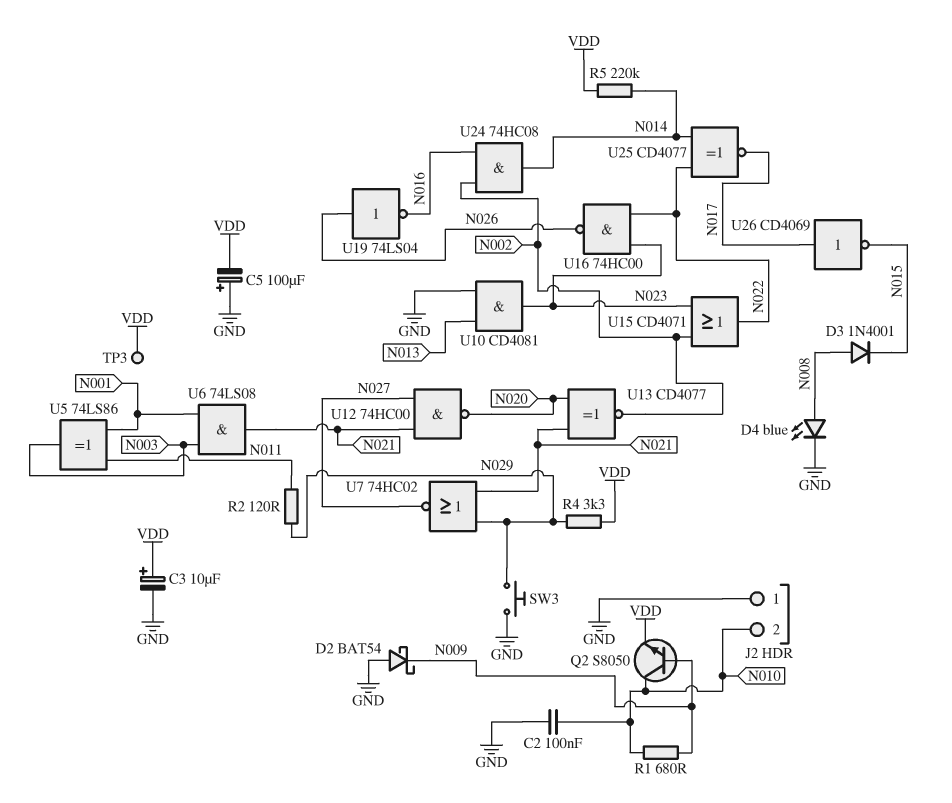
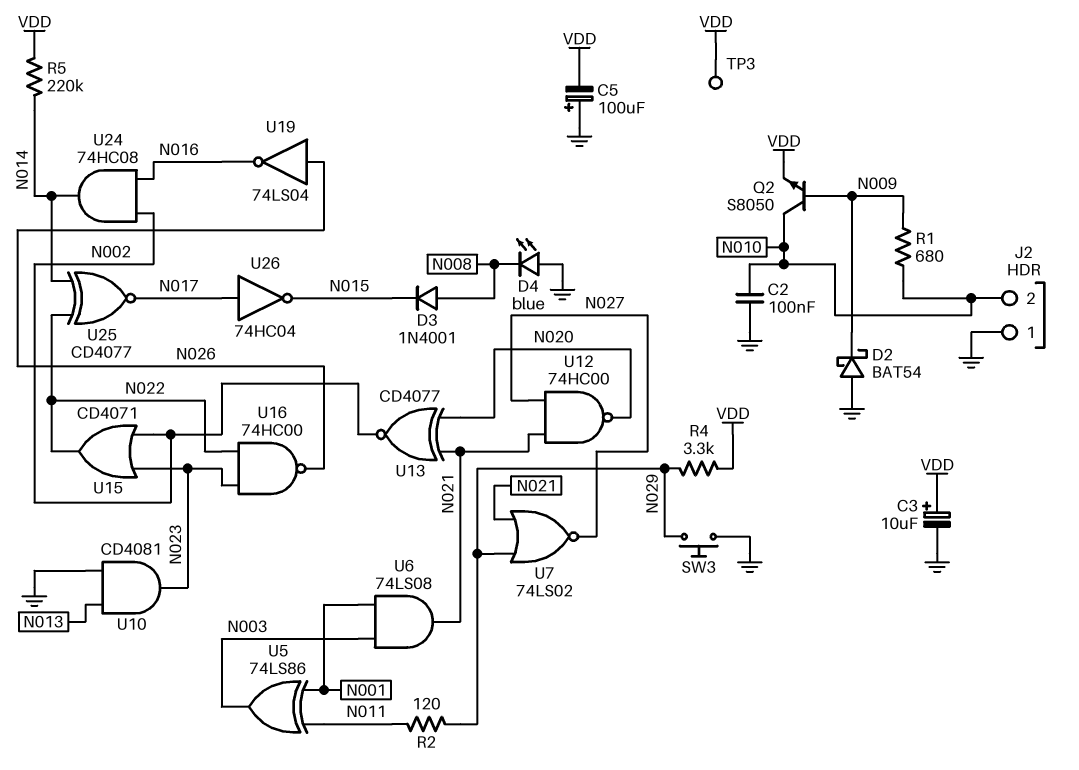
D4: LED blue (A N008, K GND) -> LED blue (A GND, K N008)
U7: NOR 74HC02 (in N021, in N029, out N027) -> NOR 74LS02 (in N021, in N029, out N027)
U26: NOT CD4069 (in N017, out N015) -> NOT 74HC04 (in N017, out N015)

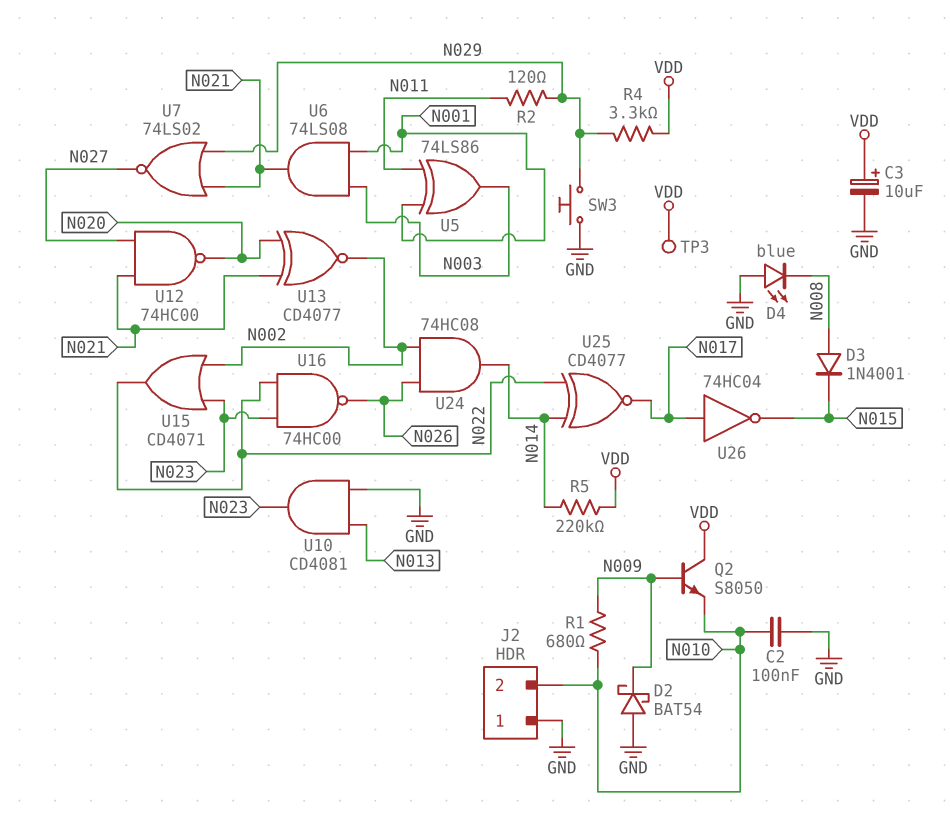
C5: 100uF (plus GND, minus VDD) -> none
Q2: NPN S8050 (B N009, C N010, E VDD) -> NPN S8050 (B N009, C VDD, E N010)
U19: NOT 74LS04 (in N026, out N016) -> none
U24: AND 74HC08 (in N002, in N016, out N014) -> AND 74HC08 (in N002, in N026, out N014)

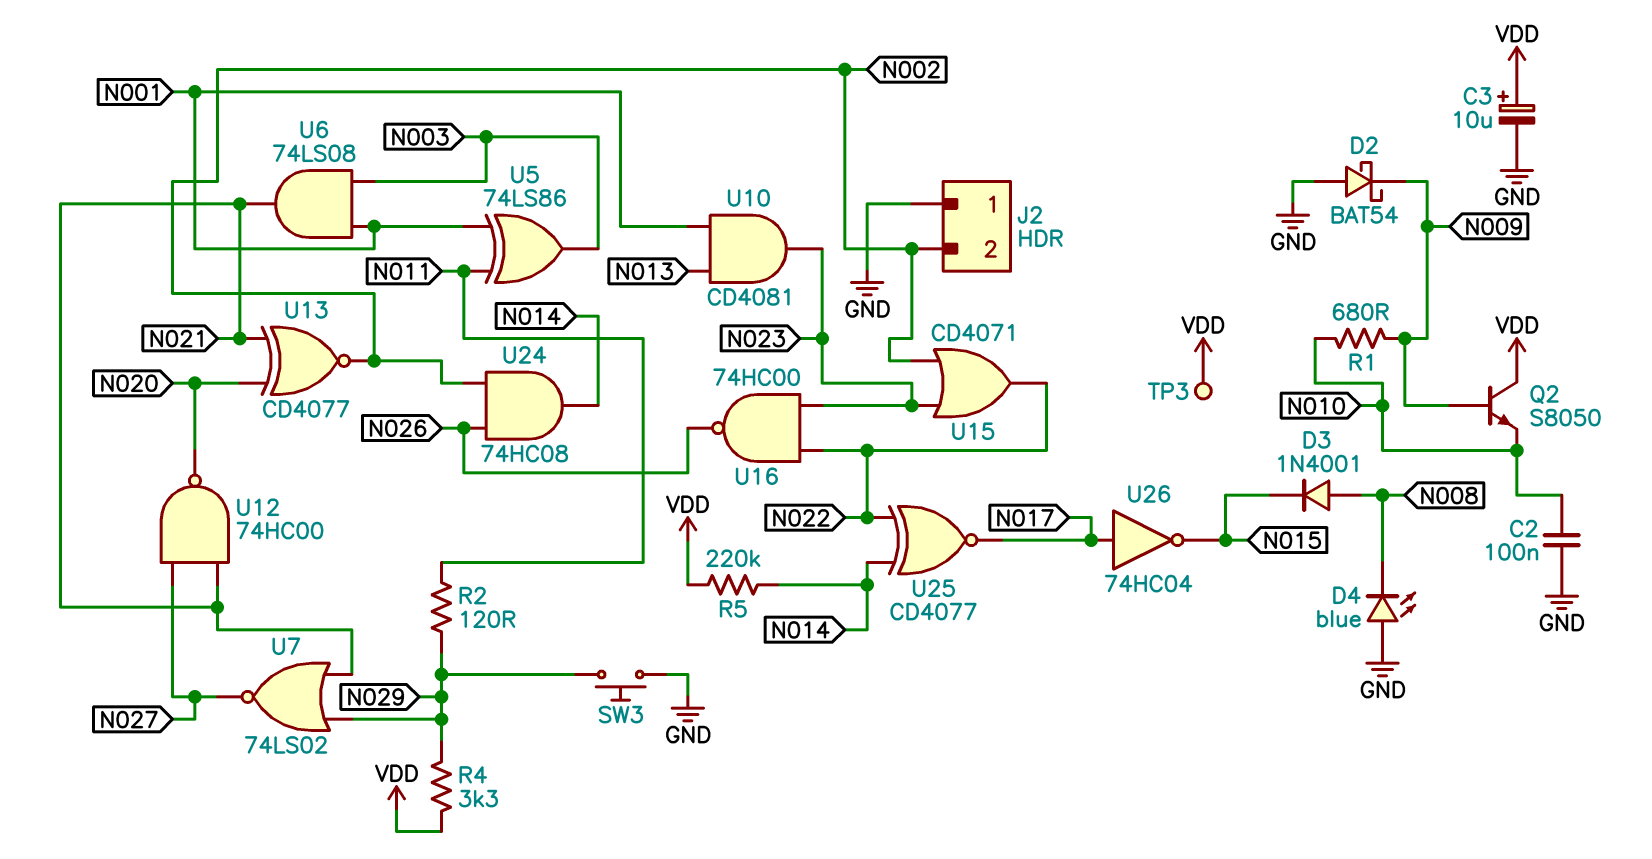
J2 pin 2: N010 -> N002
U10: AND CD4081 (in GND, in N013, out N023) -> AND CD4081 (in N001, in N013, out N023)

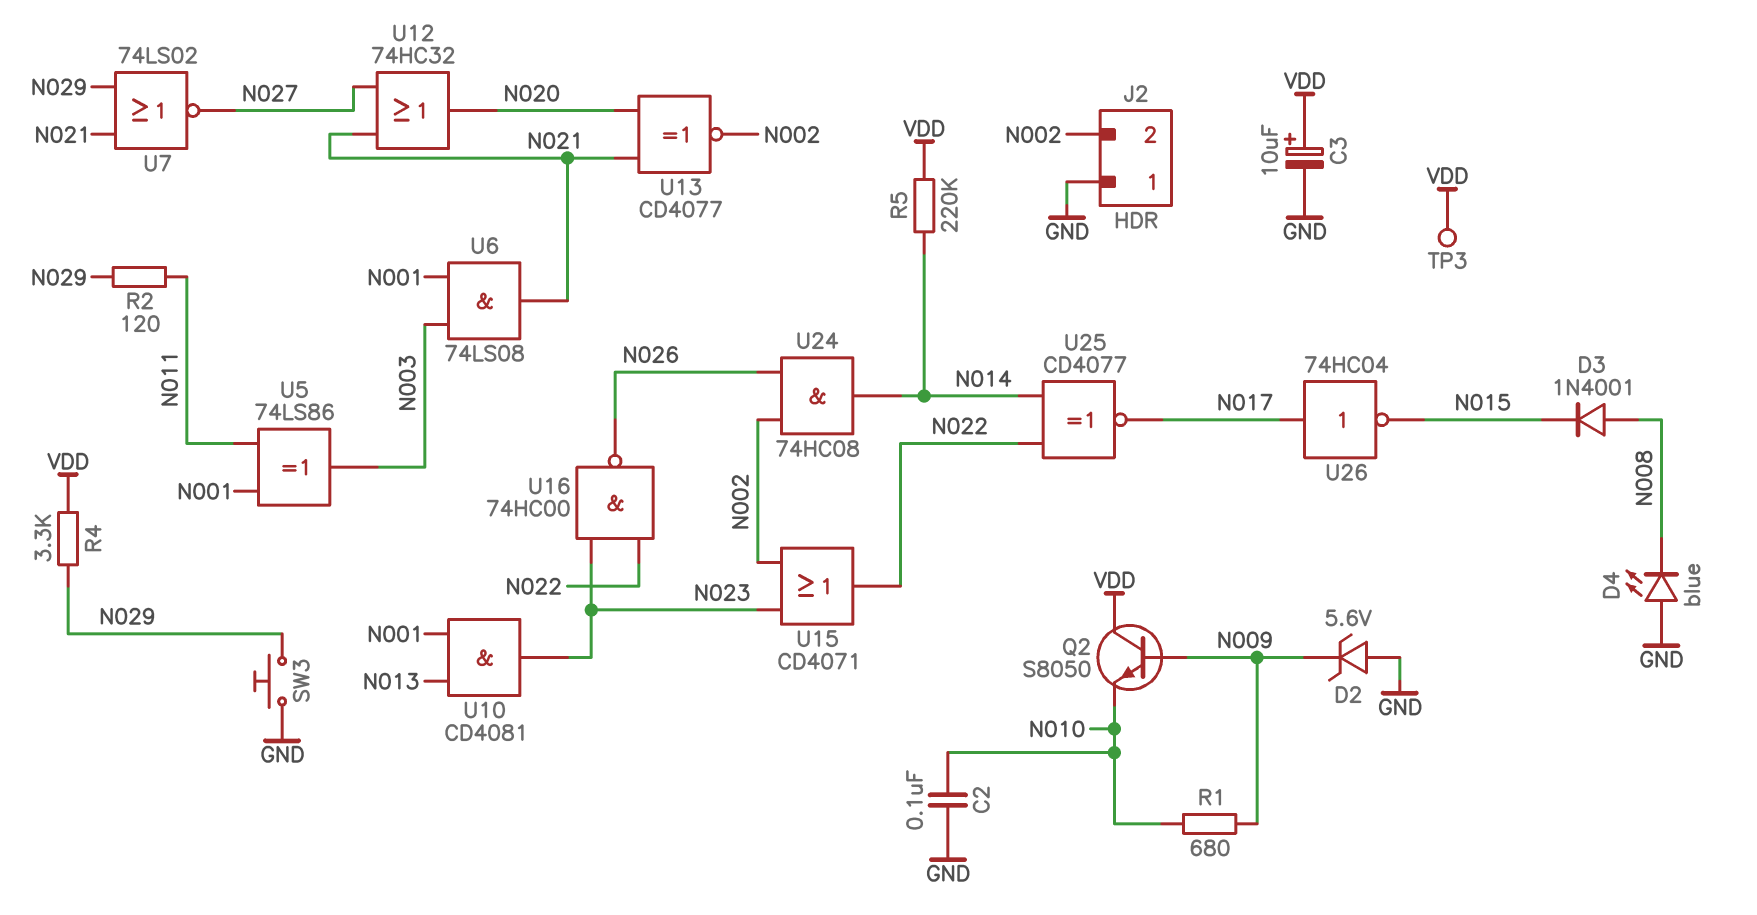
D2: schottky BAT54 (A GND, K N009) -> zener 5.6V (A GND, K N009)
U12: NAND 74HC00 (in N021, in N027, out N020) -> OR 74HC32 (in N021, in N027, out N020)

